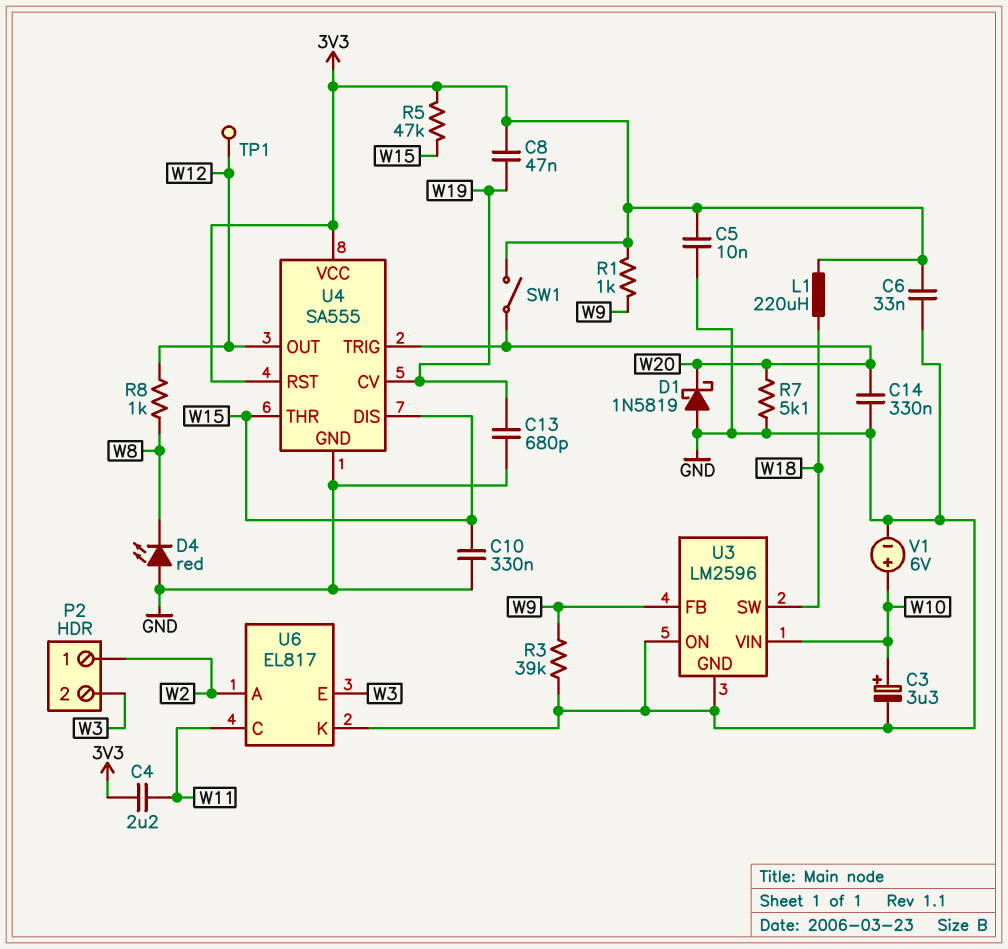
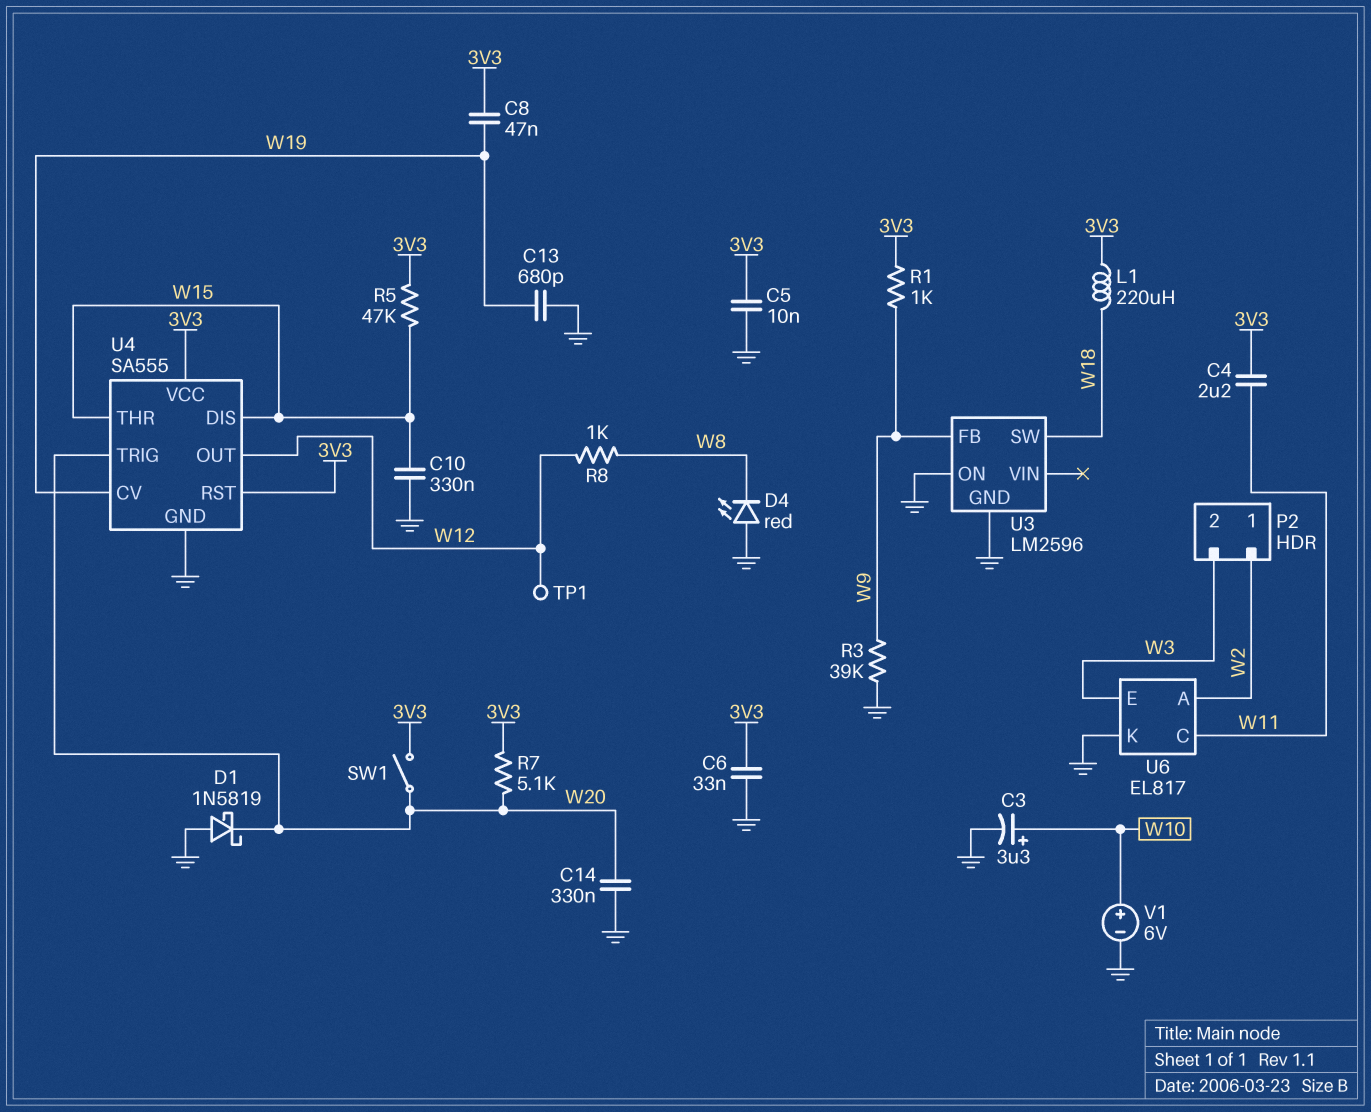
R7: 5.1k (GND, W20) -> 5.1k (3V3, W20)
U3 pin VIN: W10 -> none

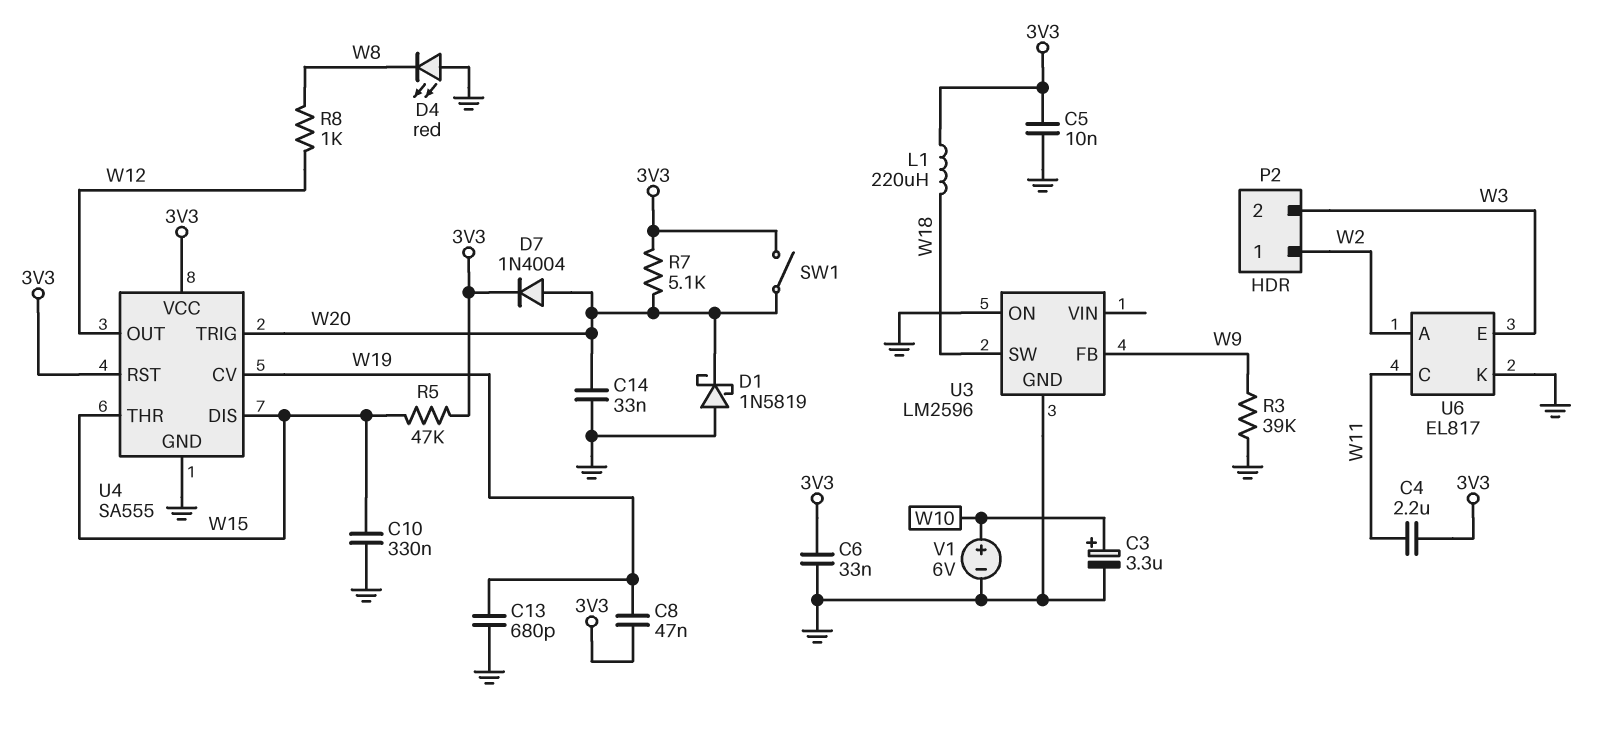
C14: 330nF (GND, W20) -> 33nF (GND, W20)
D7: none -> diode 1N4004 (A W20, K 3V3)
R1: 1k (3V3, W9) -> none
TP1: test point (W12) -> none

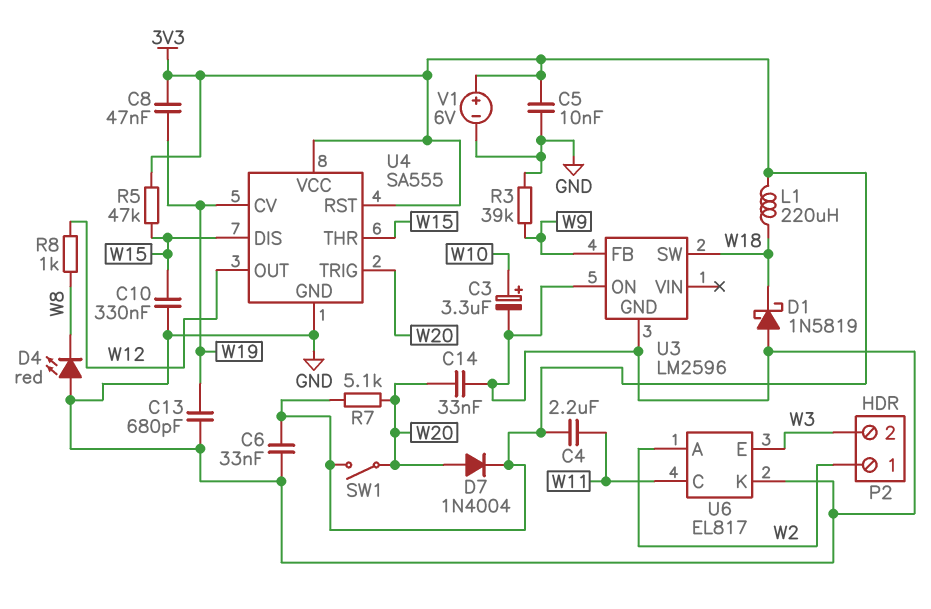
D1: schottky 1N5819 (A GND, K W20) -> schottky 1N5819 (A GND, K W18)
V1: 6V (plus W10, minus GND) -> 6V (plus 3V3, minus GND)

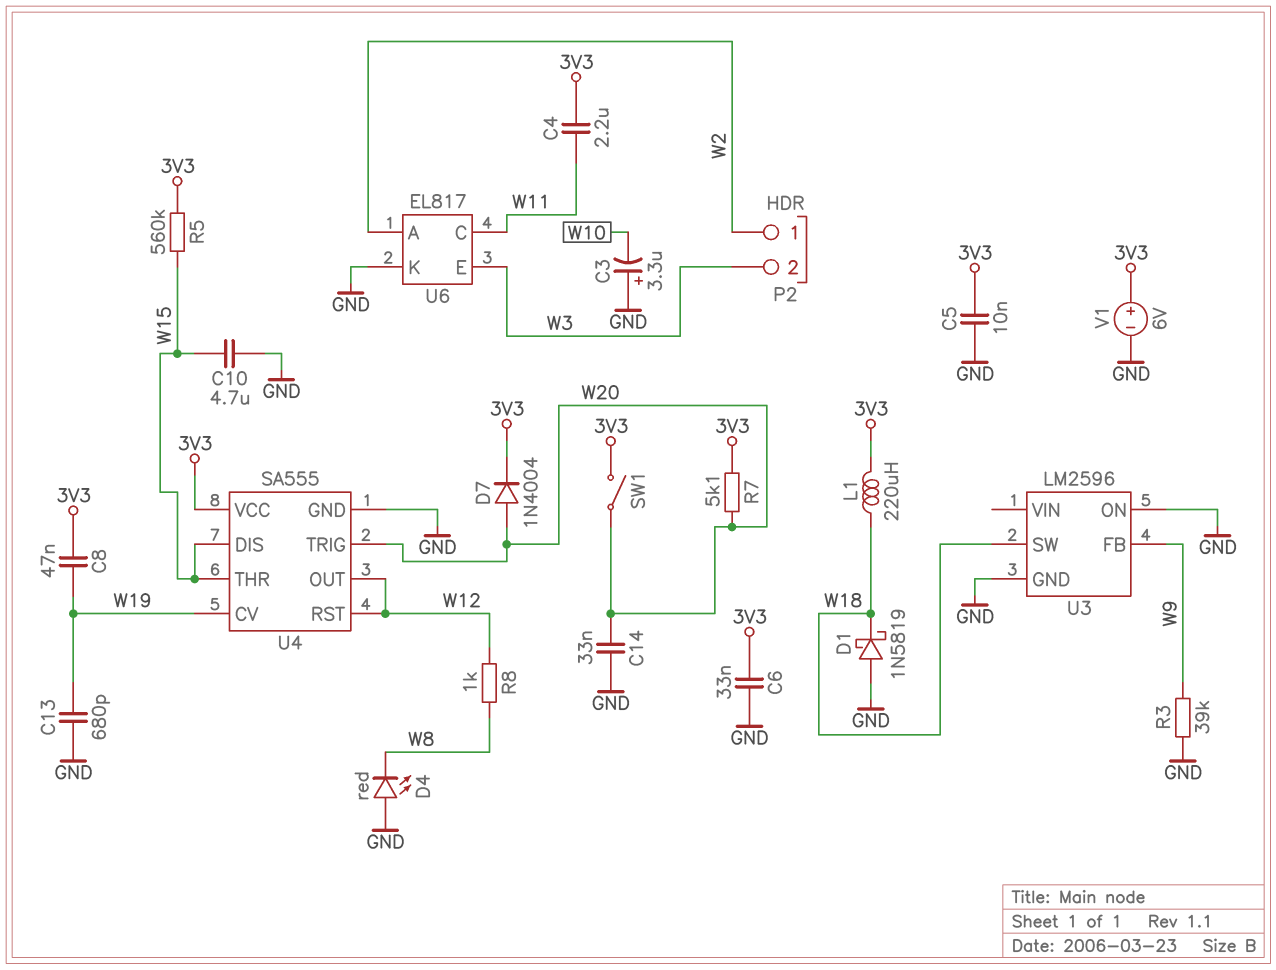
C3: 3.3uF (plus W10, minus GND) -> 3.3uF (plus GND, minus W10)
C10: 330nF (GND, W15) -> 4.7uF (GND, W15)
R5: 47k (3V3, W15) -> 560k (3V3, W15)
U4 pin RST: 3V3 -> W12

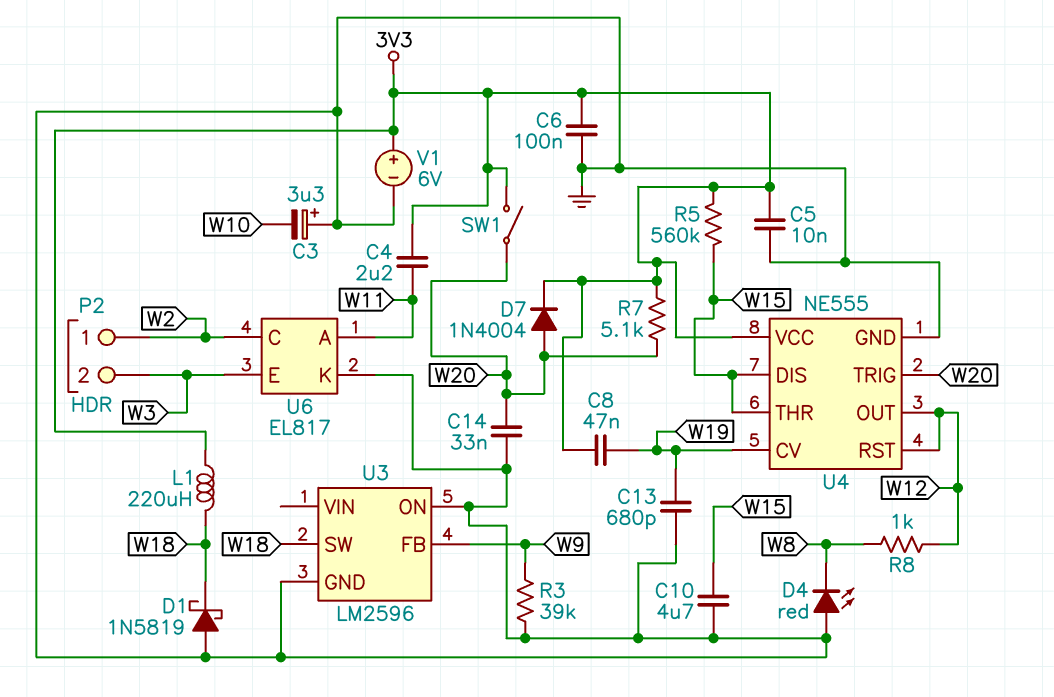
C6: 33nF (3V3, GND) -> 100nF (3V3, GND)
U4: SA555 -> NE555
U6 pin A: W2 -> W11
U6 pin C: W11 -> W2

